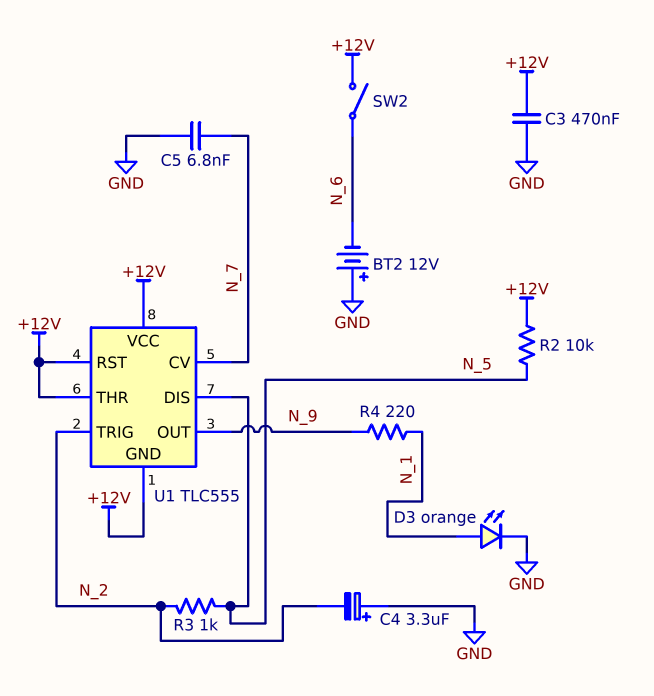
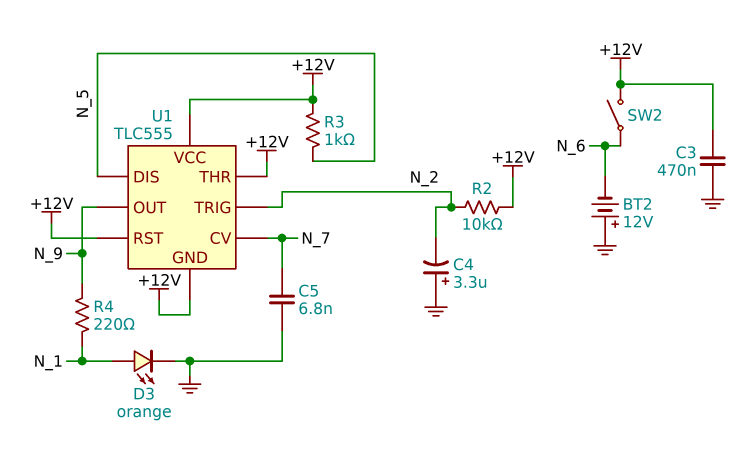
R2: 10k (+12V, N_5) -> 10k (+12V, N_2)
R3: 1k (N_2, N_5) -> 1k (+12V, N_5)

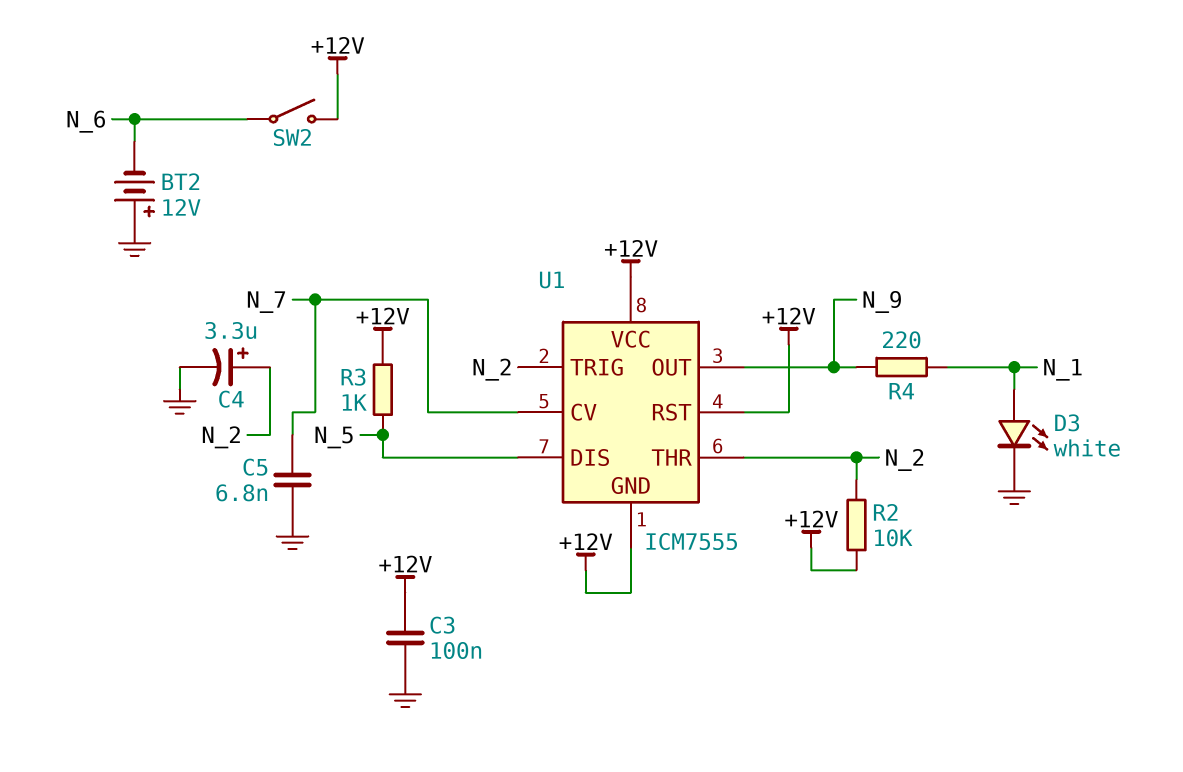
C3: 470nF (+12V, GND) -> 100nF (+12V, GND)
C4: 3.3uF (plus GND, minus N_2) -> 3.3uF (plus N_2, minus GND)
D3: LED orange (A N_1, K GND) -> LED white (A N_1, K GND)
U1: TLC555 -> ICM7555
U1 pin THR: +12V -> N_2

